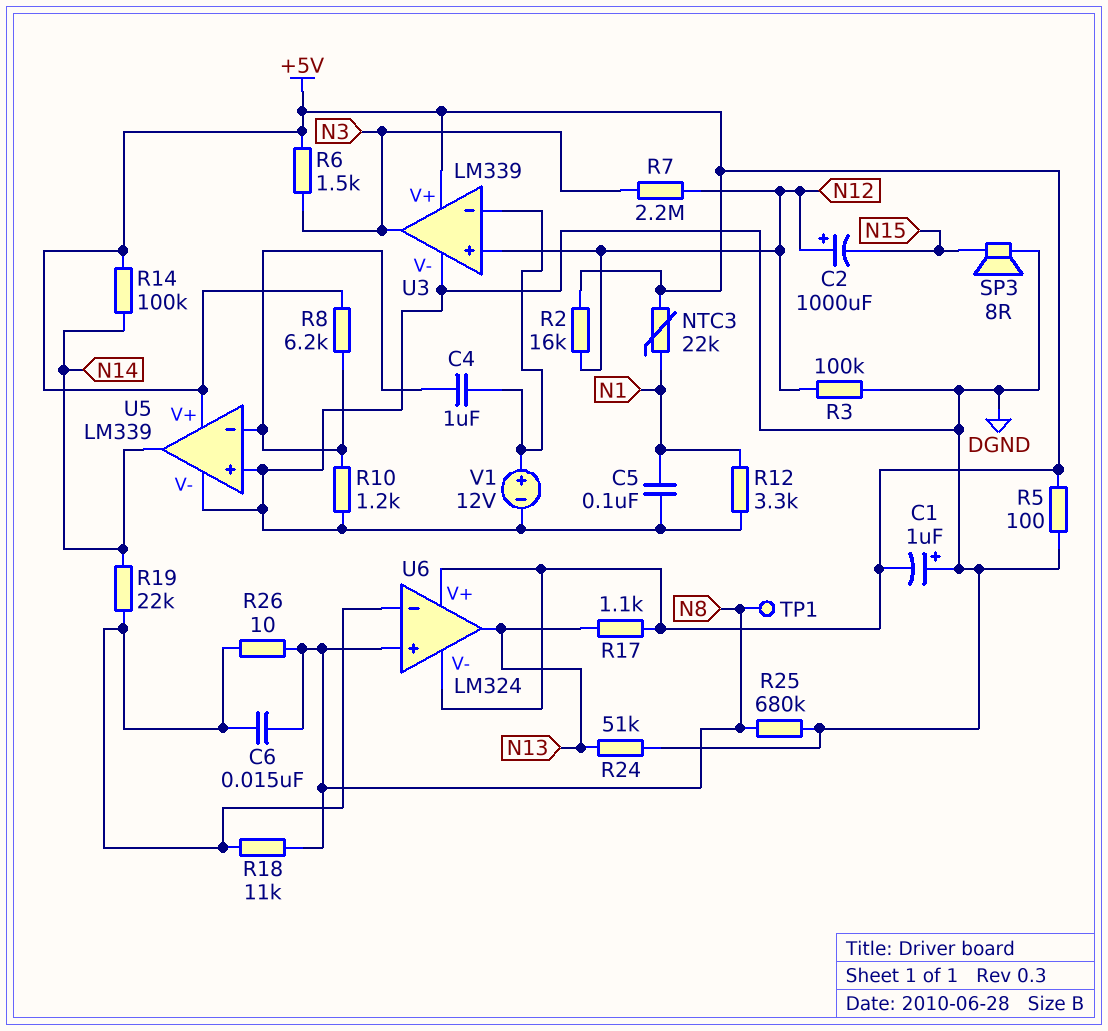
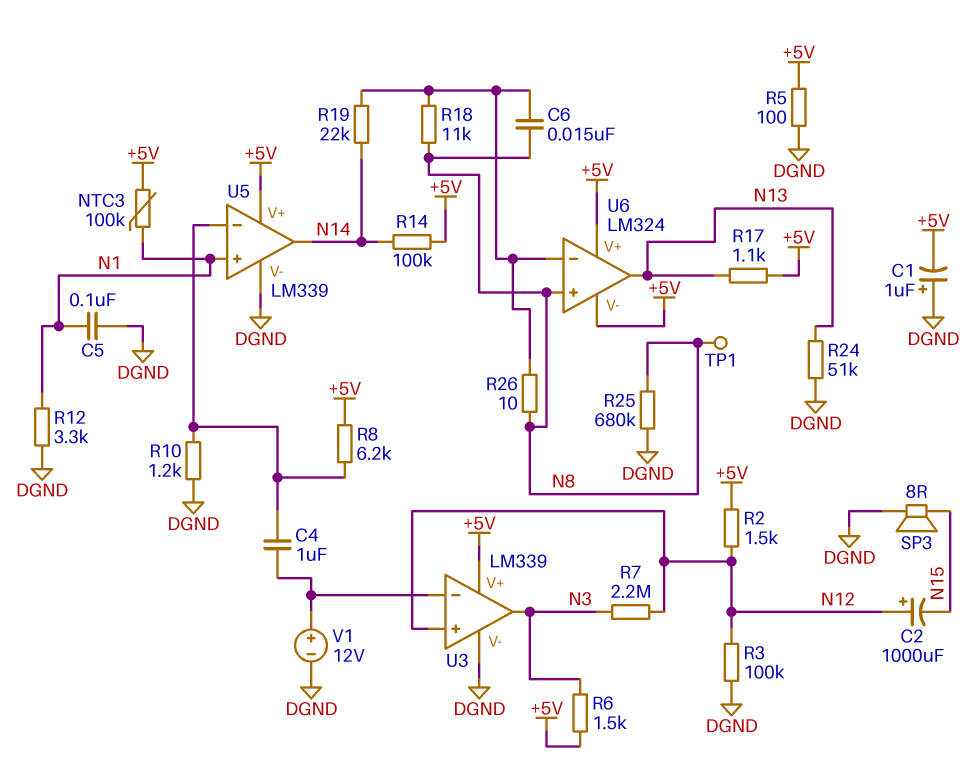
NTC3: 22k (+5V, N1) -> 100k (+5V, N1)
R2: 16k (+5V, N12) -> 1.5k (+5V, N12)
U5 pin in+: DGND -> N1

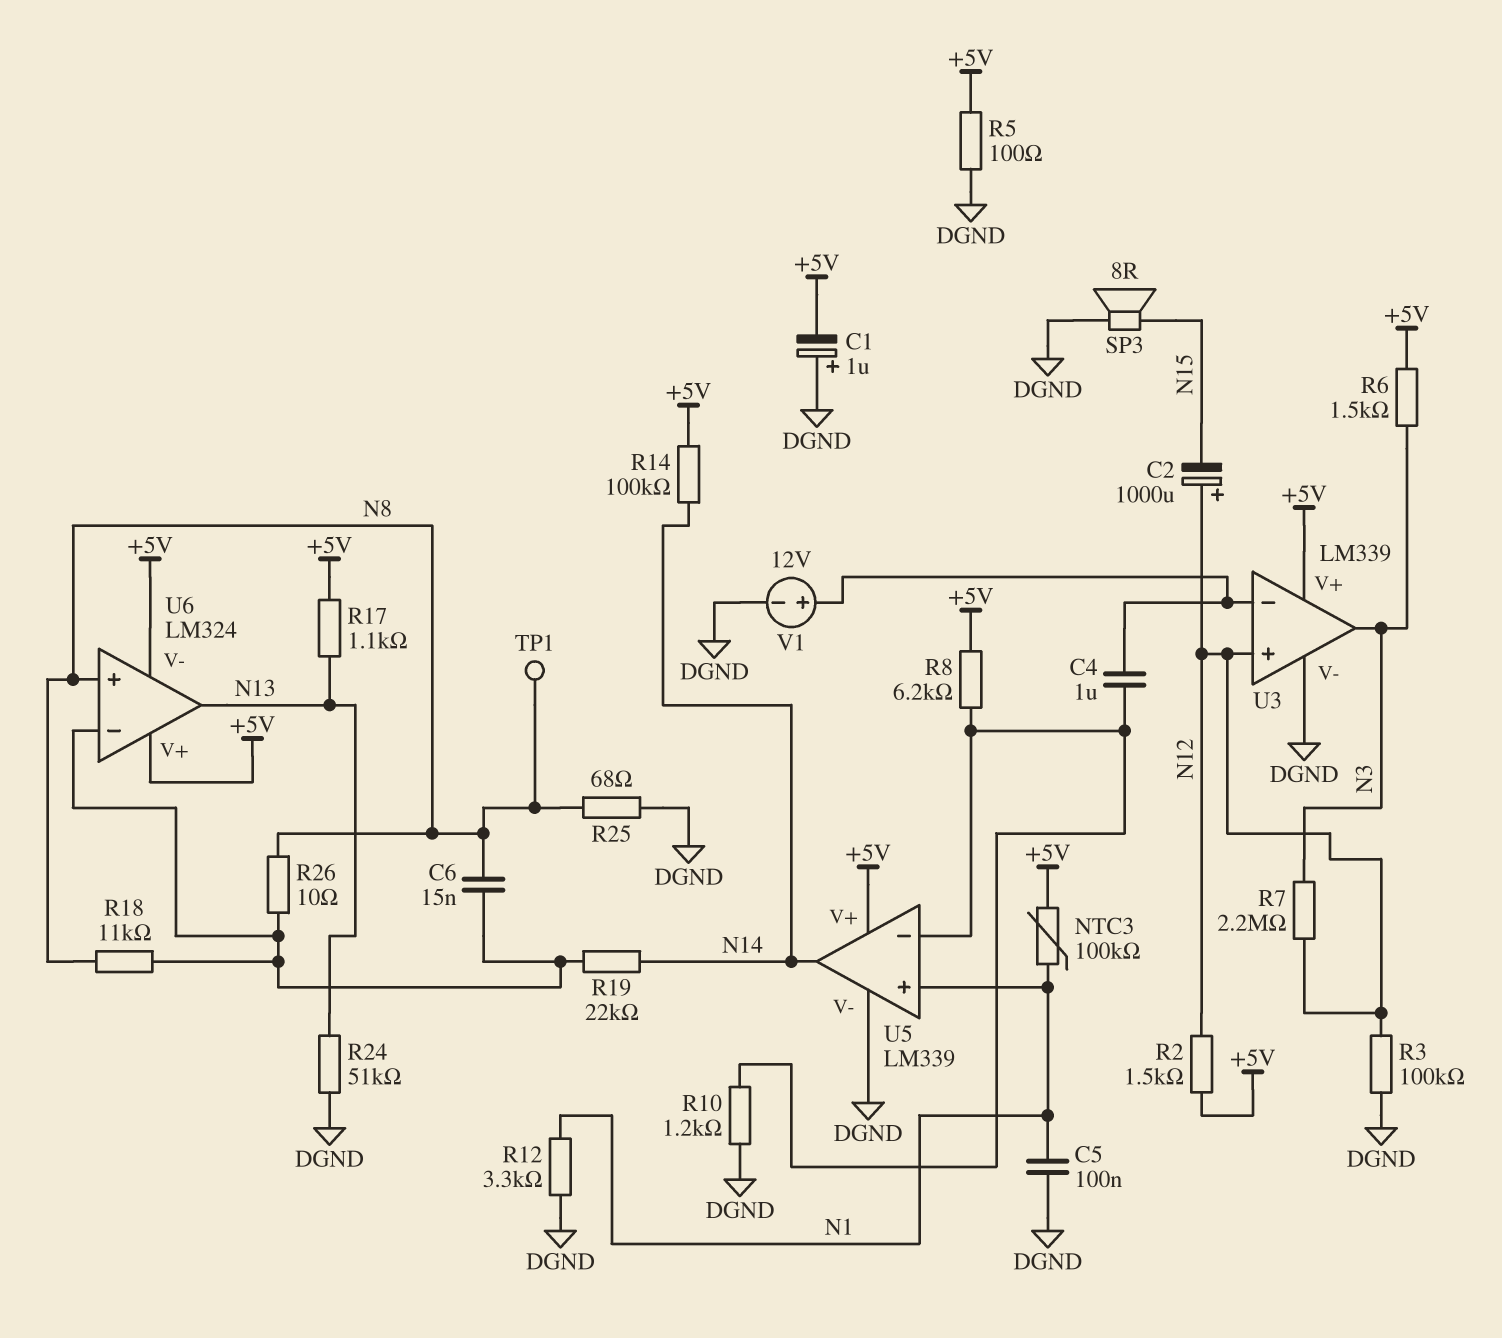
R25: 680k (DGND, N8) -> 68 (DGND, N8)

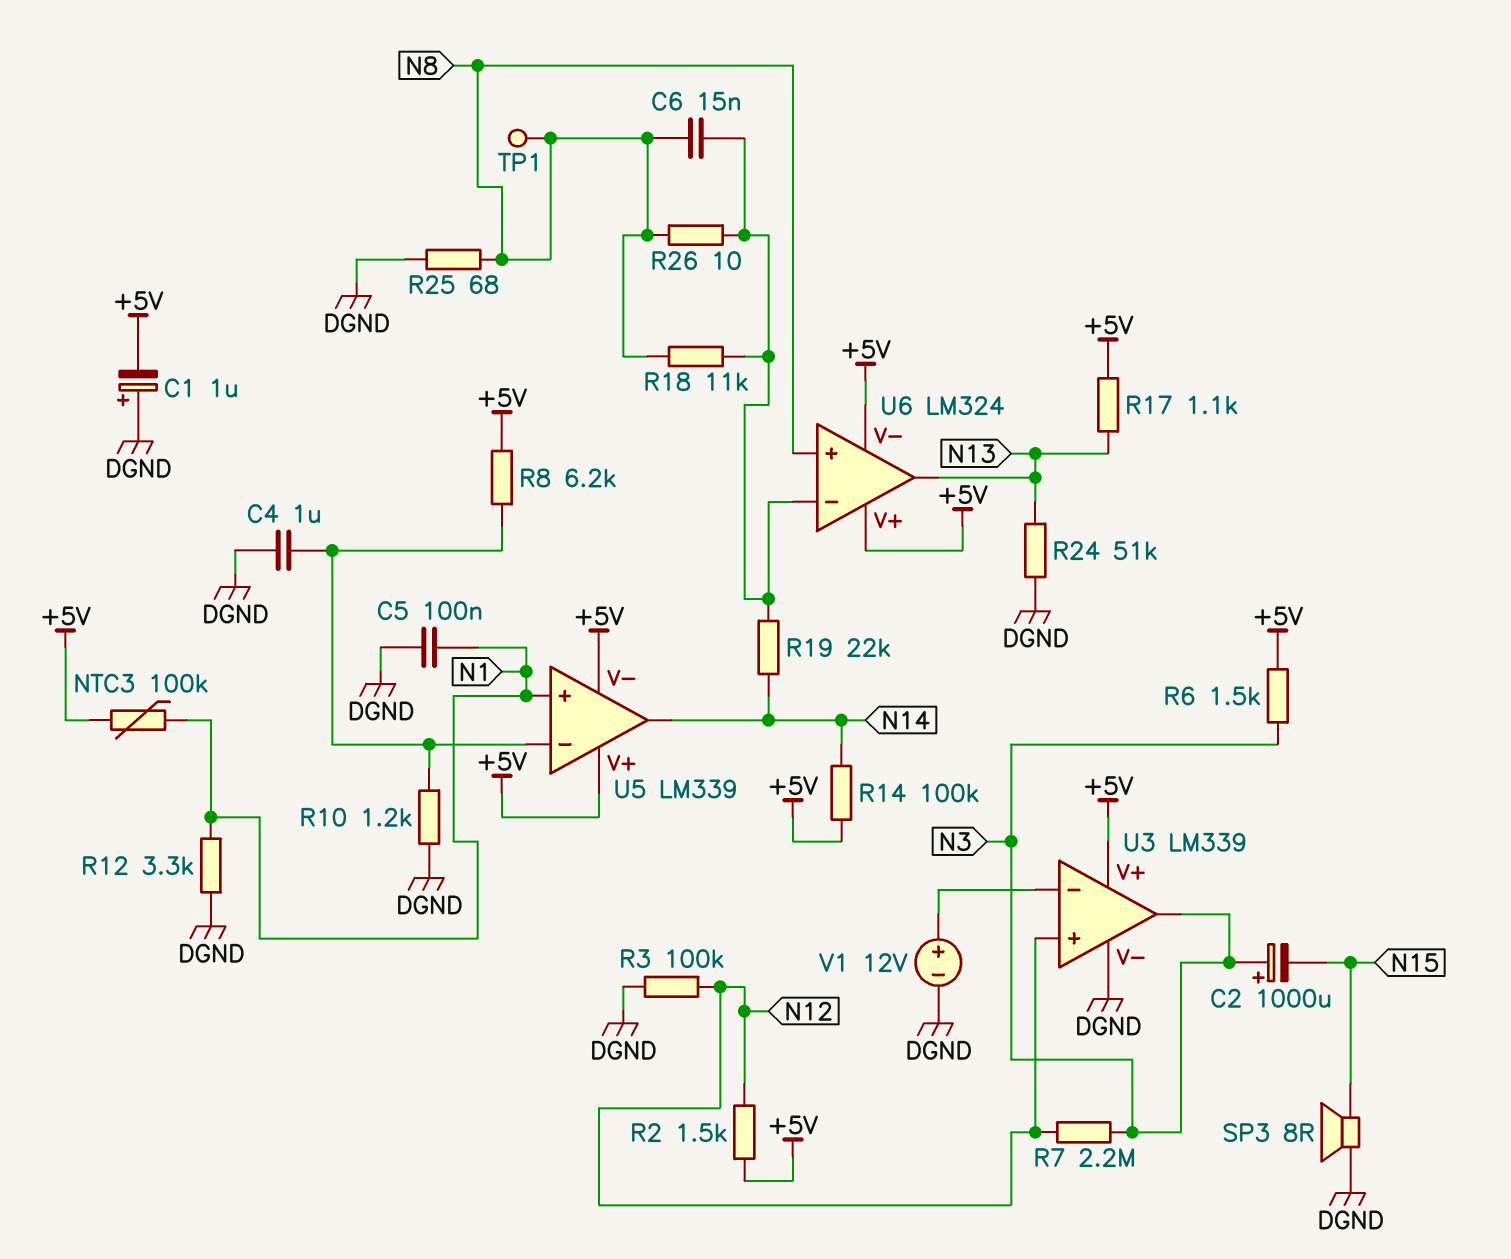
C2: 1000uF (plus N12, minus N15) -> 1000uF (plus N3, minus N15)
C4: 1uF (U3/in-, U5/in-) -> 1uF (DGND, U5/in-)
R5: 100 (+5V, DGND) -> none
U5 pin V-: DGND -> +5V

